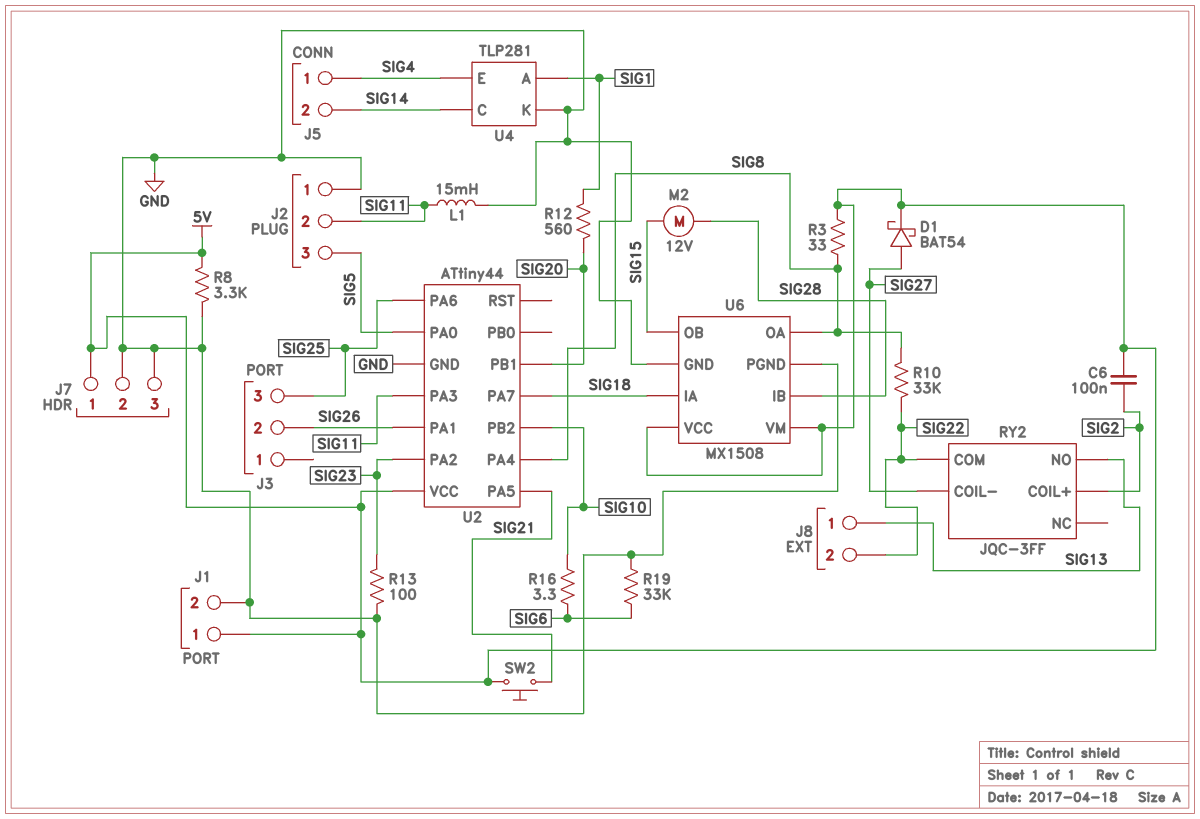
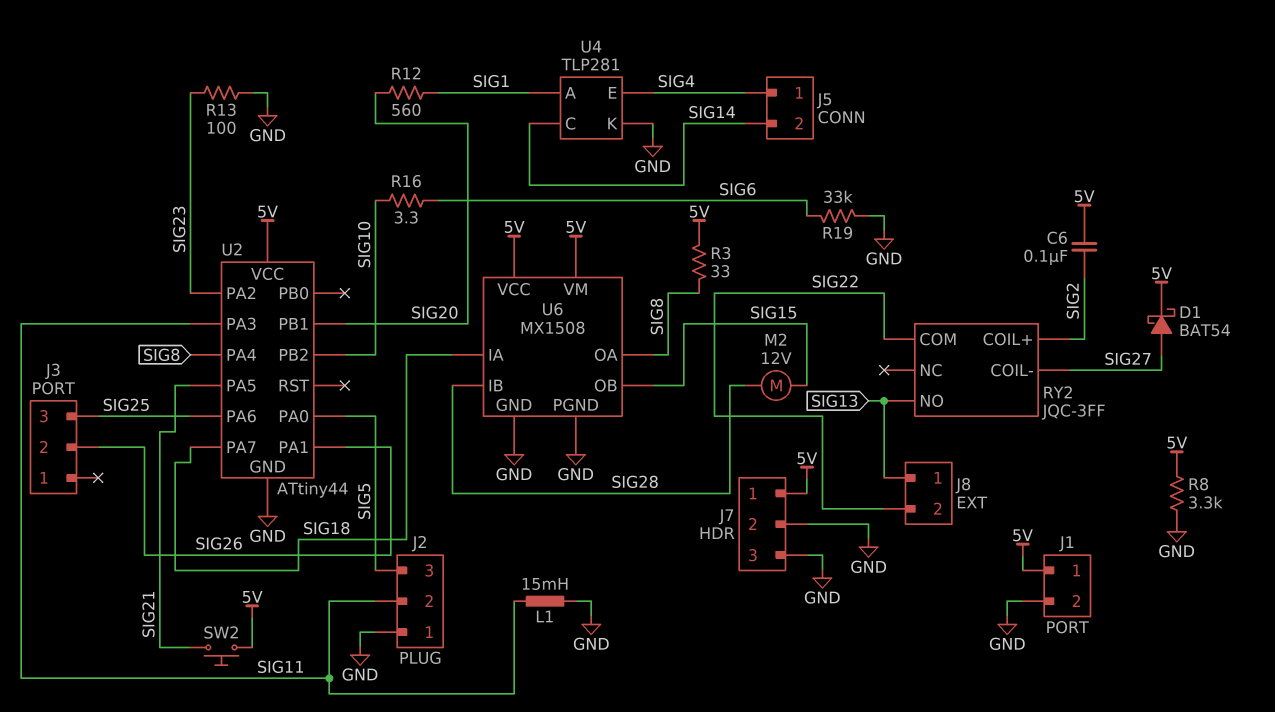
R10: 33k (SIG8, SIG22) -> none

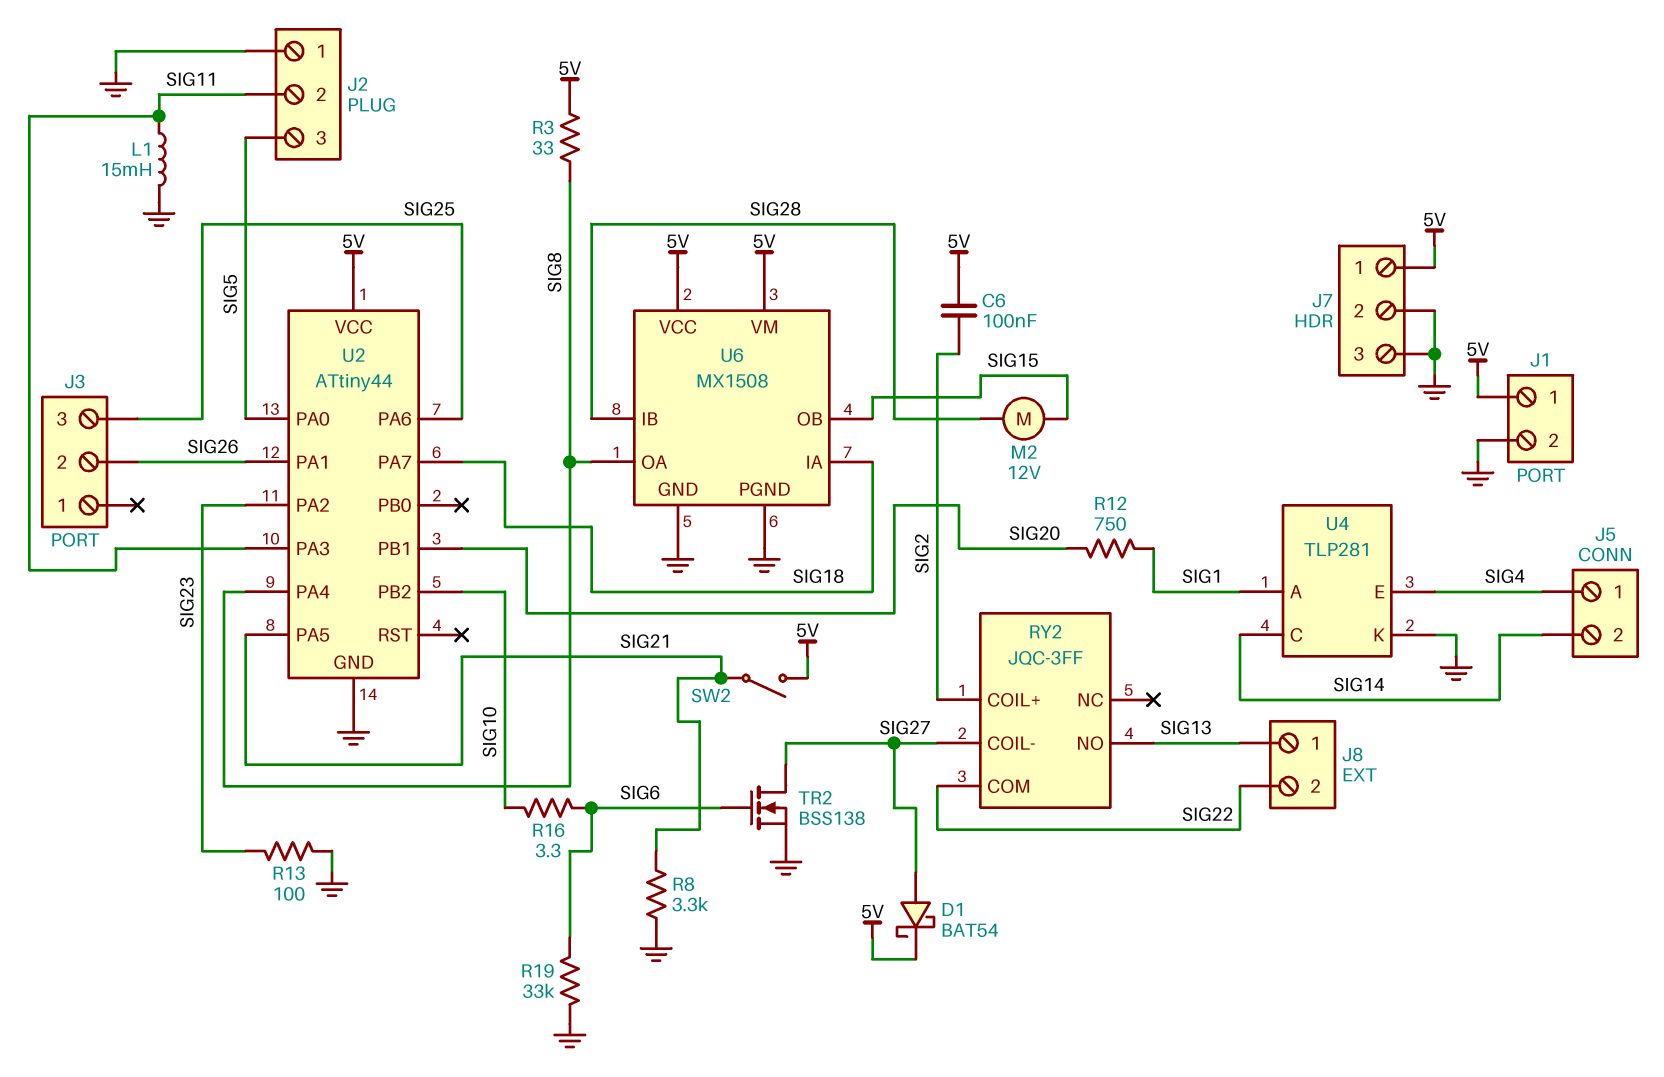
R8: 3.3k (5V, GND) -> 3.3k (GND, SIG21)
R12: 560 (SIG1, SIG20) -> 750 (SIG1, SIG20)
SW2: button (5V, SIG21) -> switch (5V, SIG21)
TR2: none -> NMOS BSS138 (G SIG6, D SIG27, S GND)

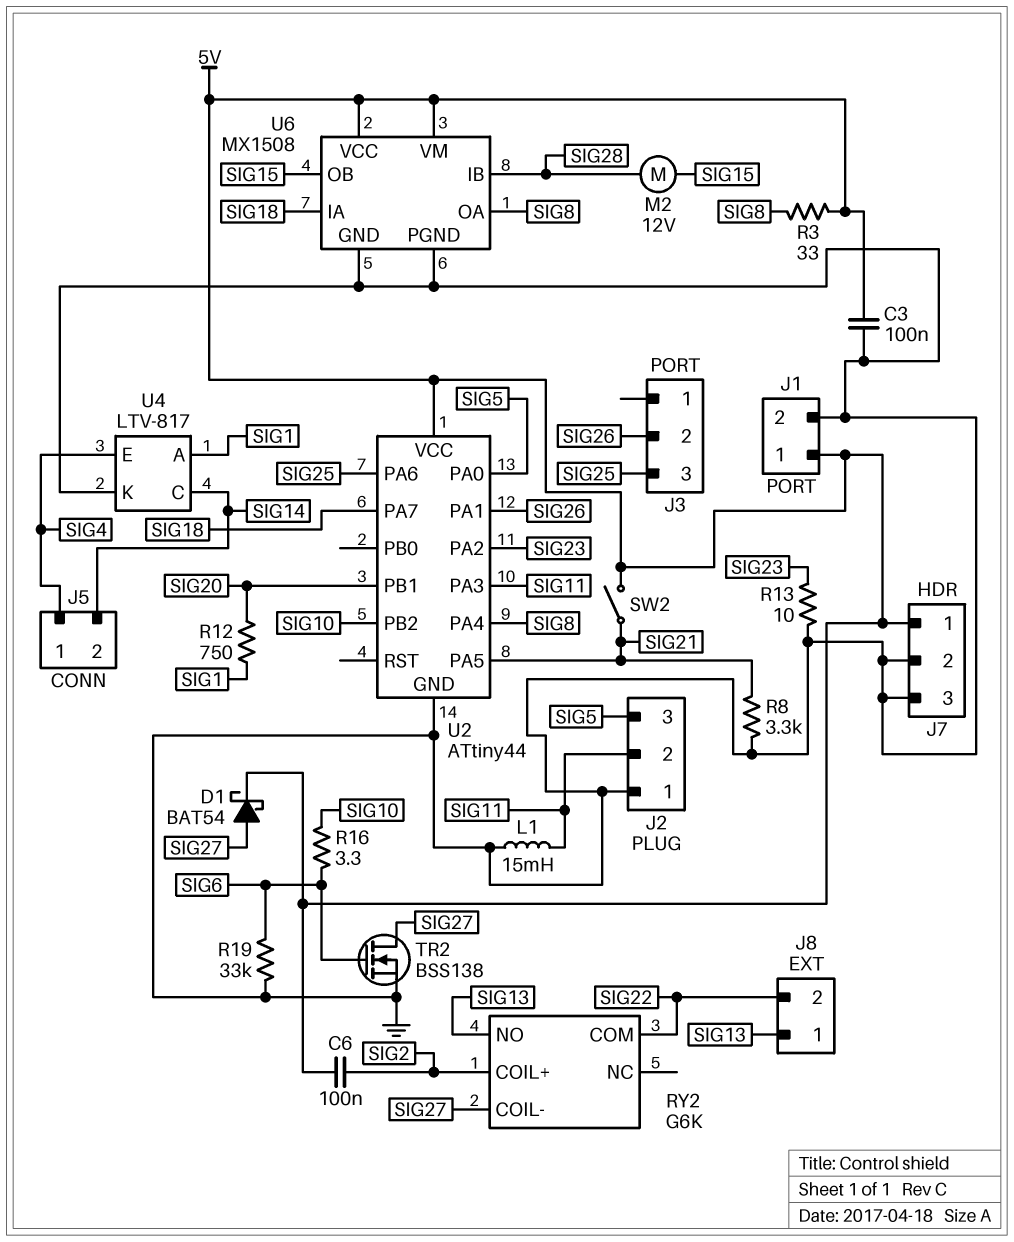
C3: none -> 100nF (5V, GND)
R13: 100 (GND, SIG23) -> 10 (GND, SIG23)
RY2: JQC-3FF -> G6K
U4: TLP281 -> LTV-817

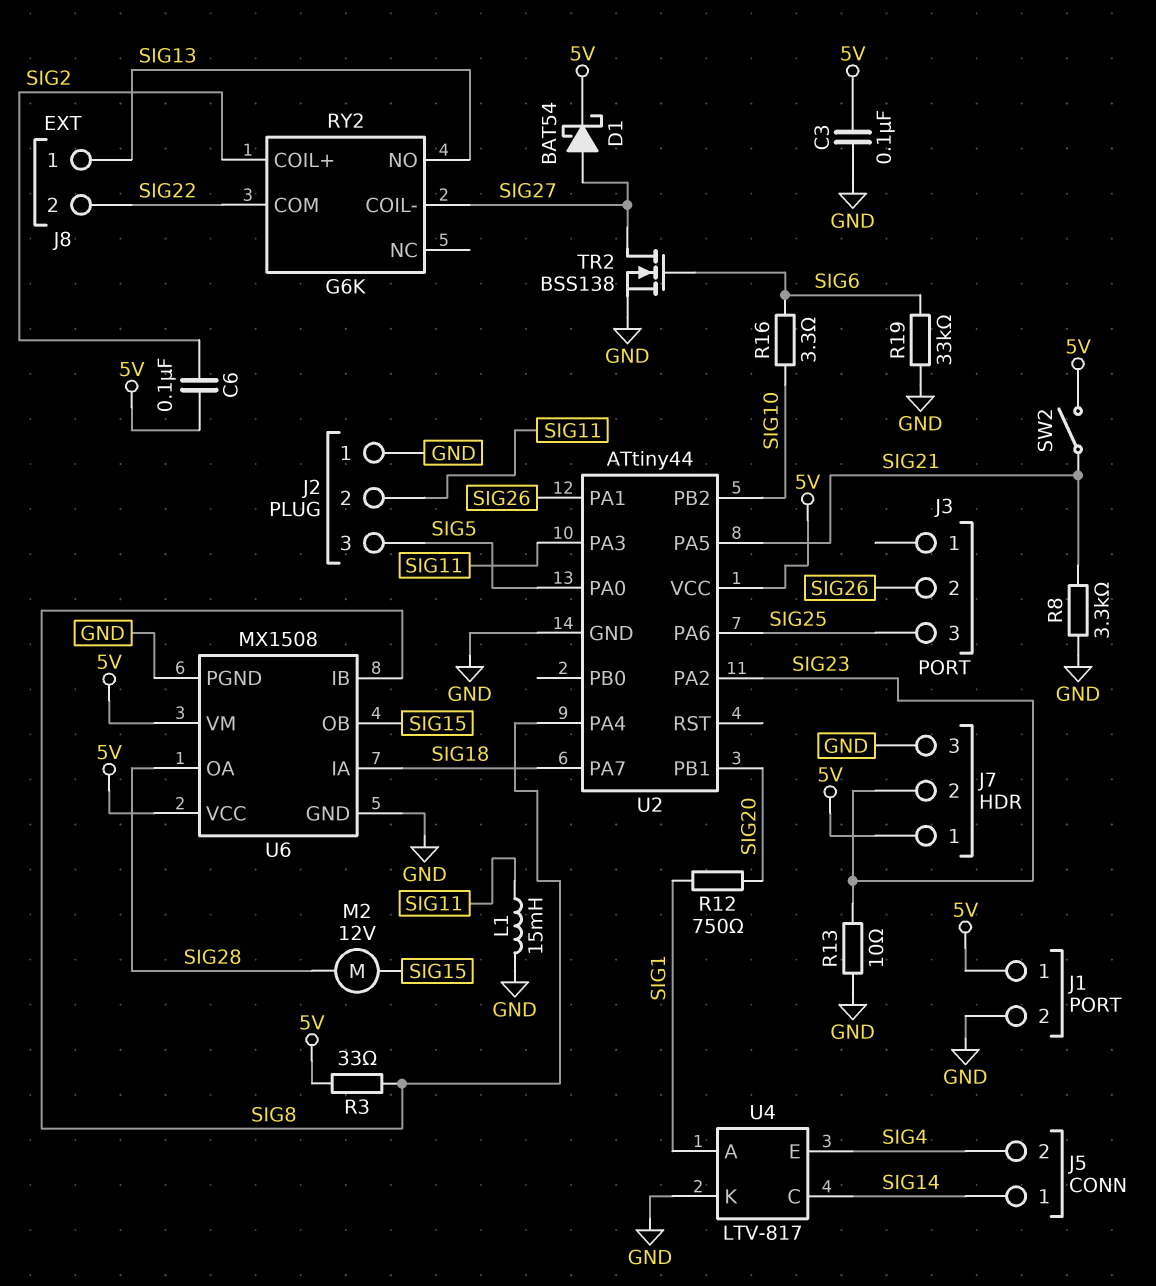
J5 pin 1: SIG4 -> SIG14
J5 pin 2: SIG14 -> SIG4
J7 pin 2: GND -> SIG23
U6 pin IB: SIG28 -> SIG8
U6 pin OA: SIG8 -> SIG28

